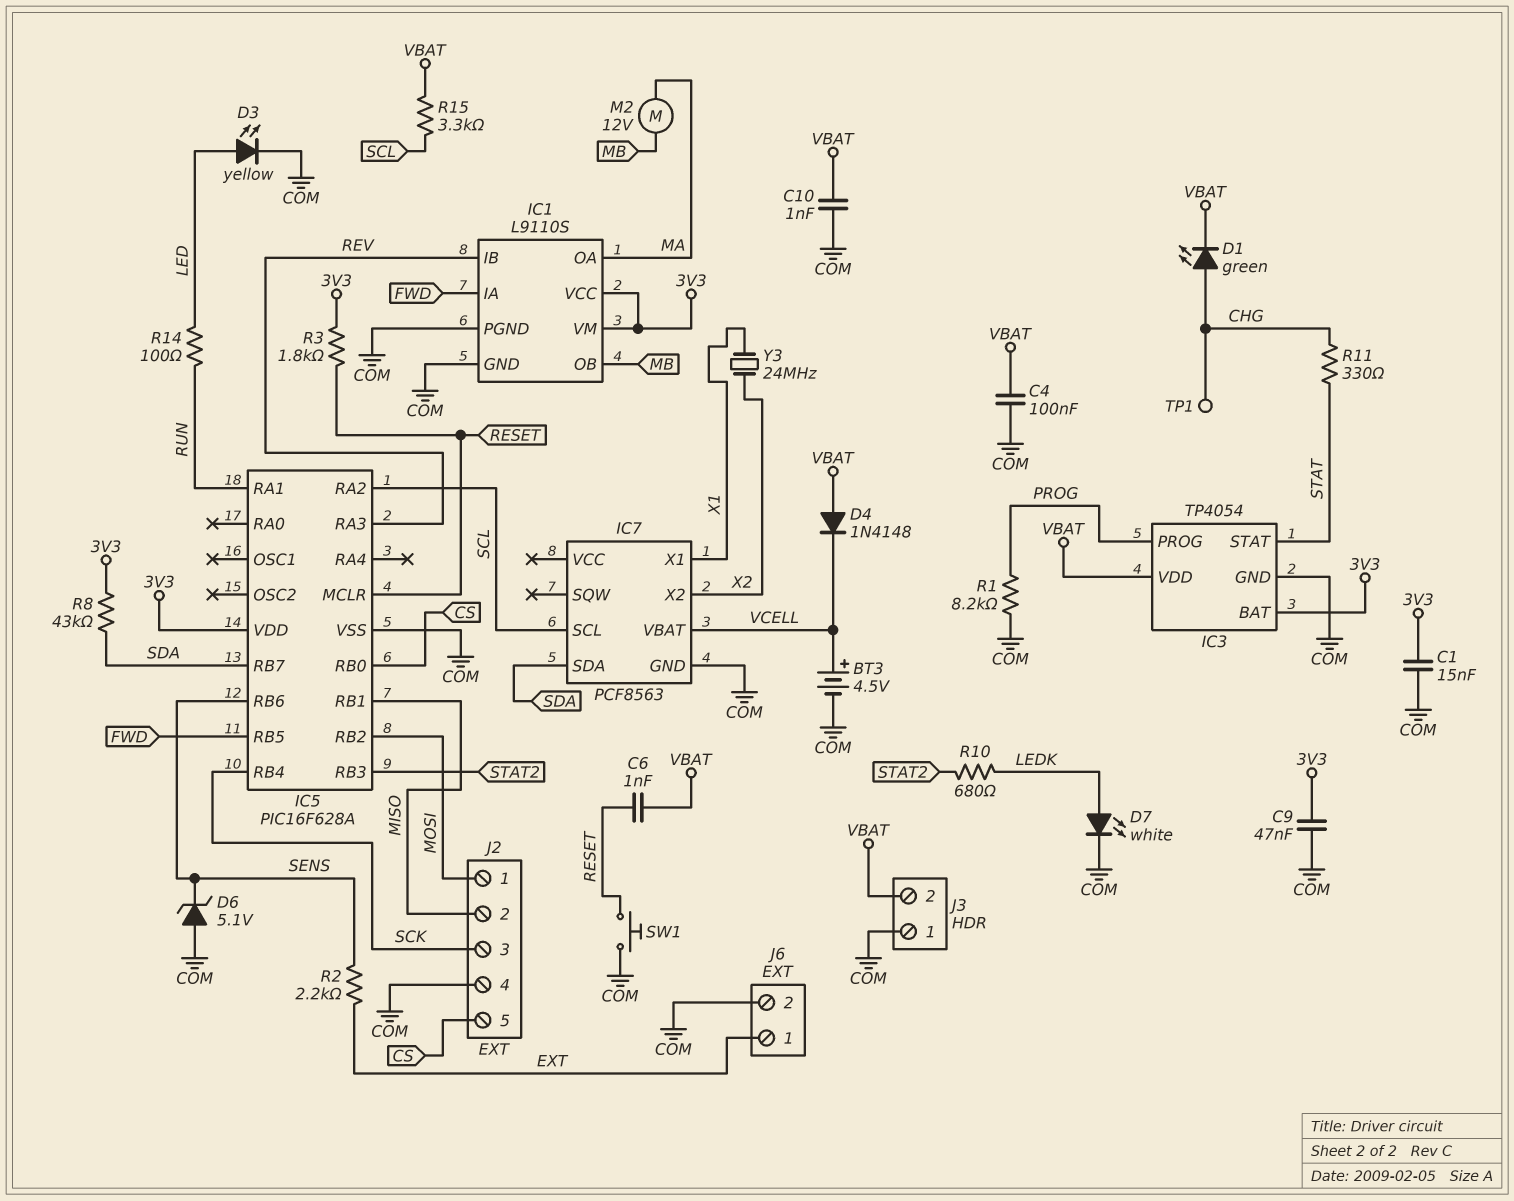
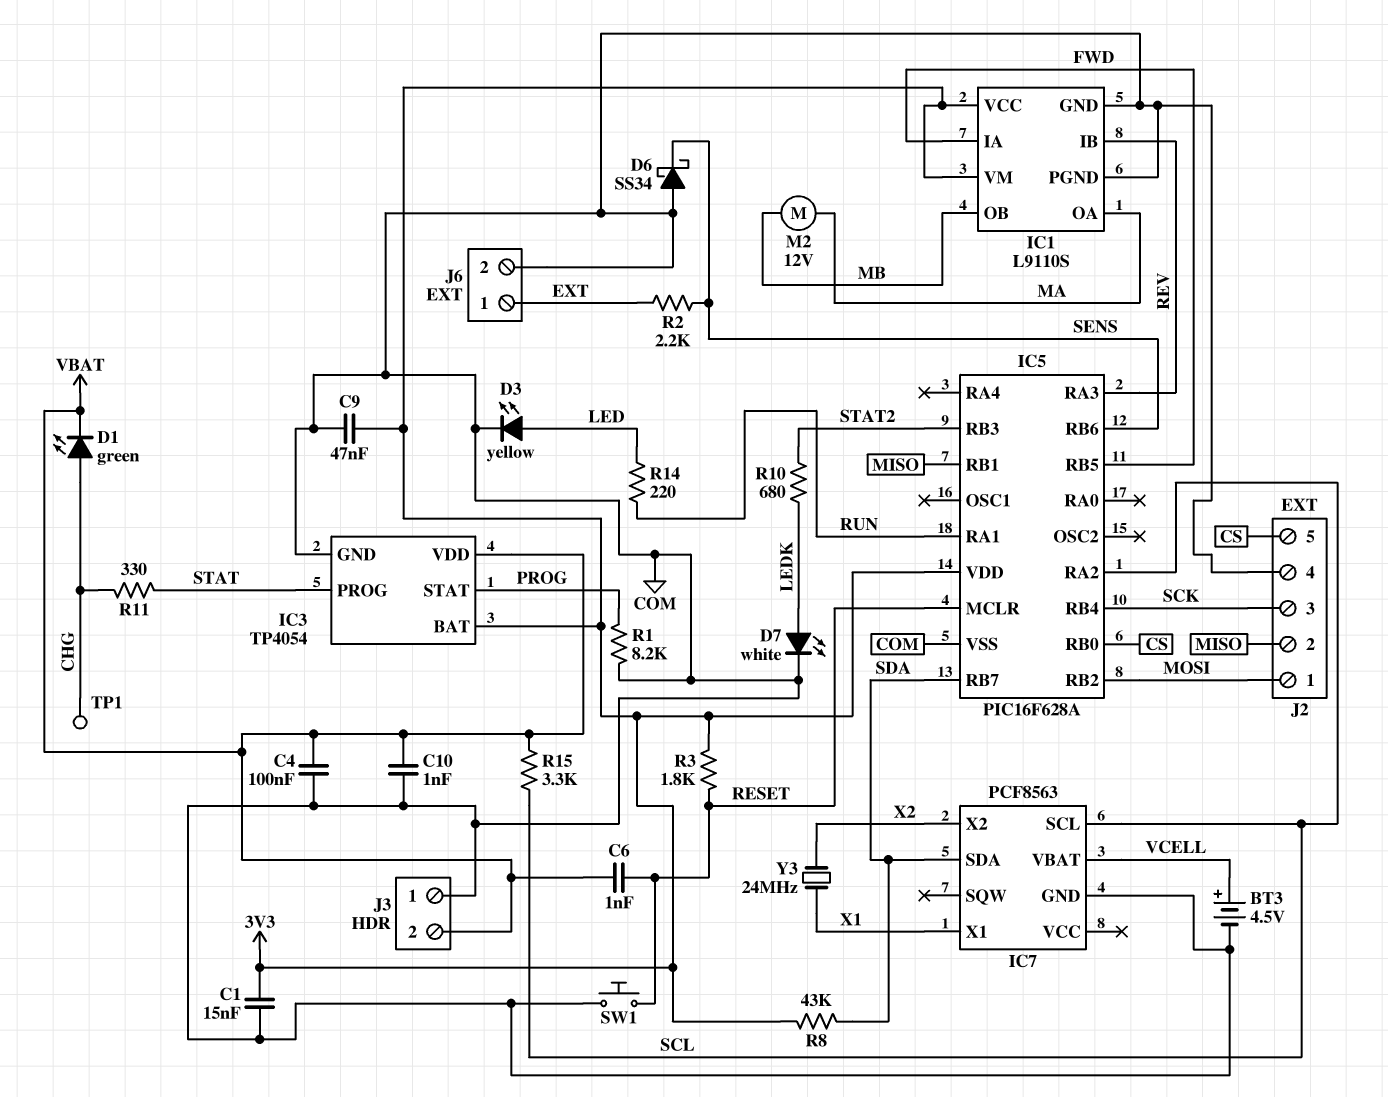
D4: diode 1N4148 (A VBAT, K VCELL) -> none
D6: zener 5.1V (A COM, K SENS) -> schottky SS34 (A COM, K SENS)
IC3 pin PROG: PROG -> STAT
IC3 pin STAT: STAT -> PROG
R14: 100 (LED, RUN) -> 220 (LED, RUN)

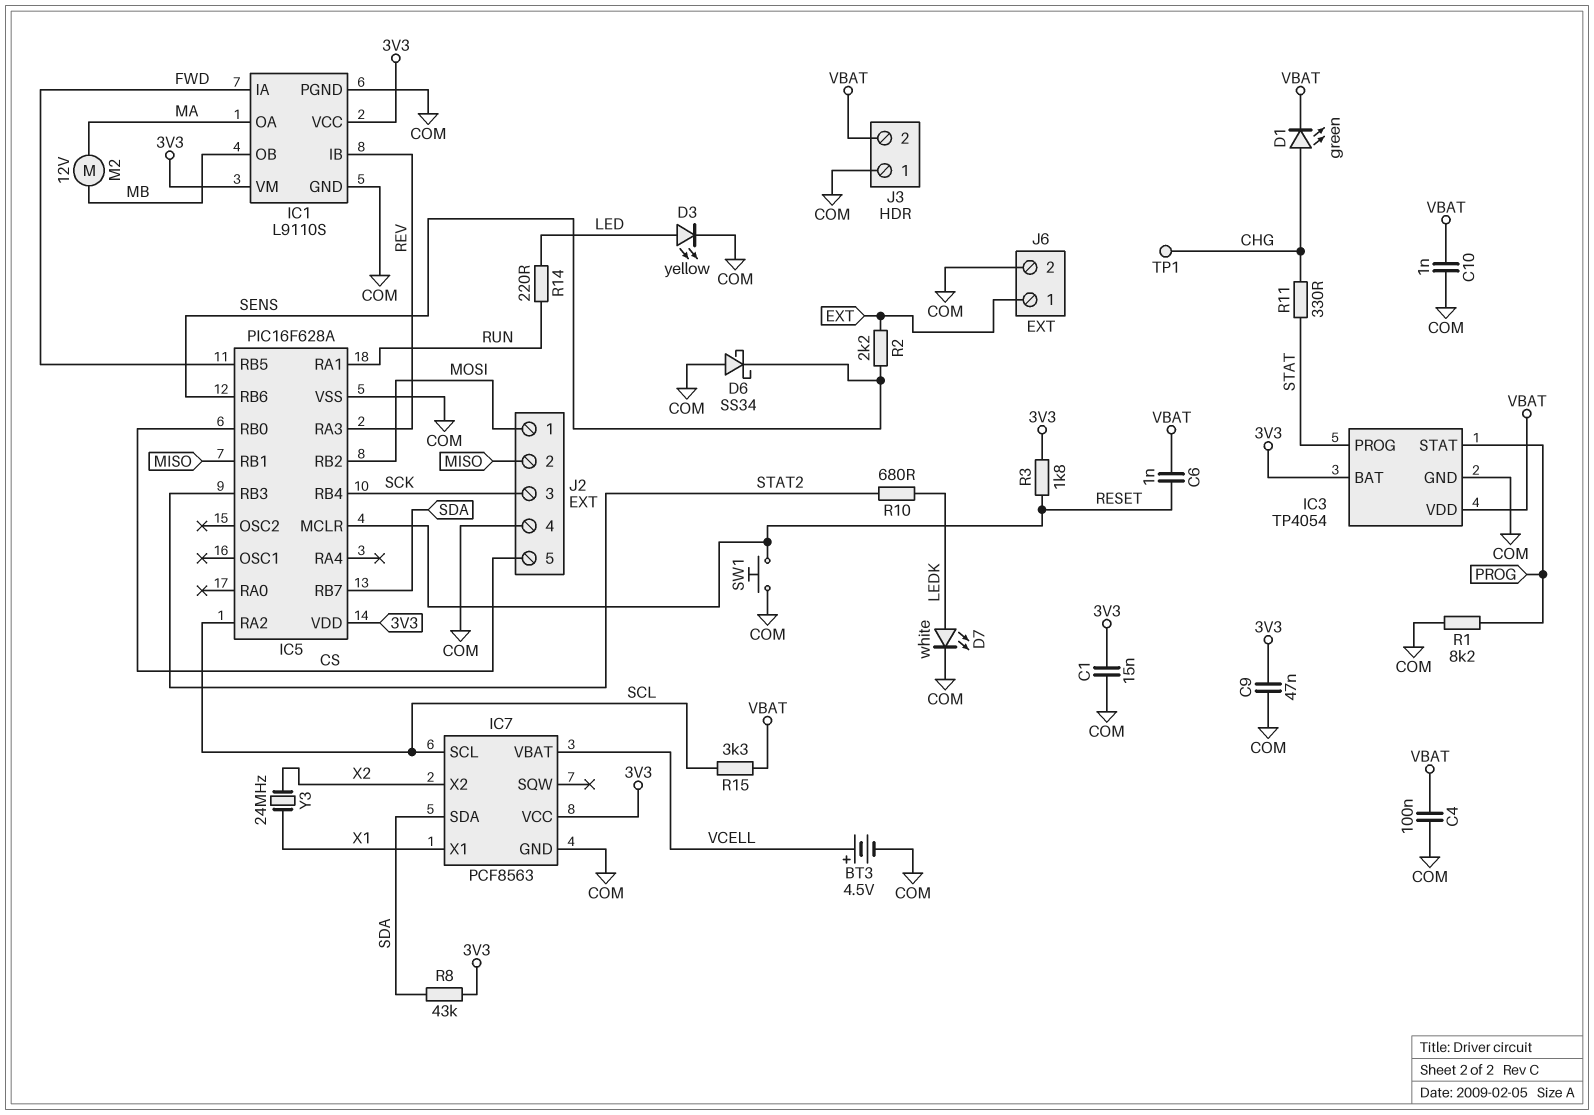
IC7 pin VCC: none -> 3V3

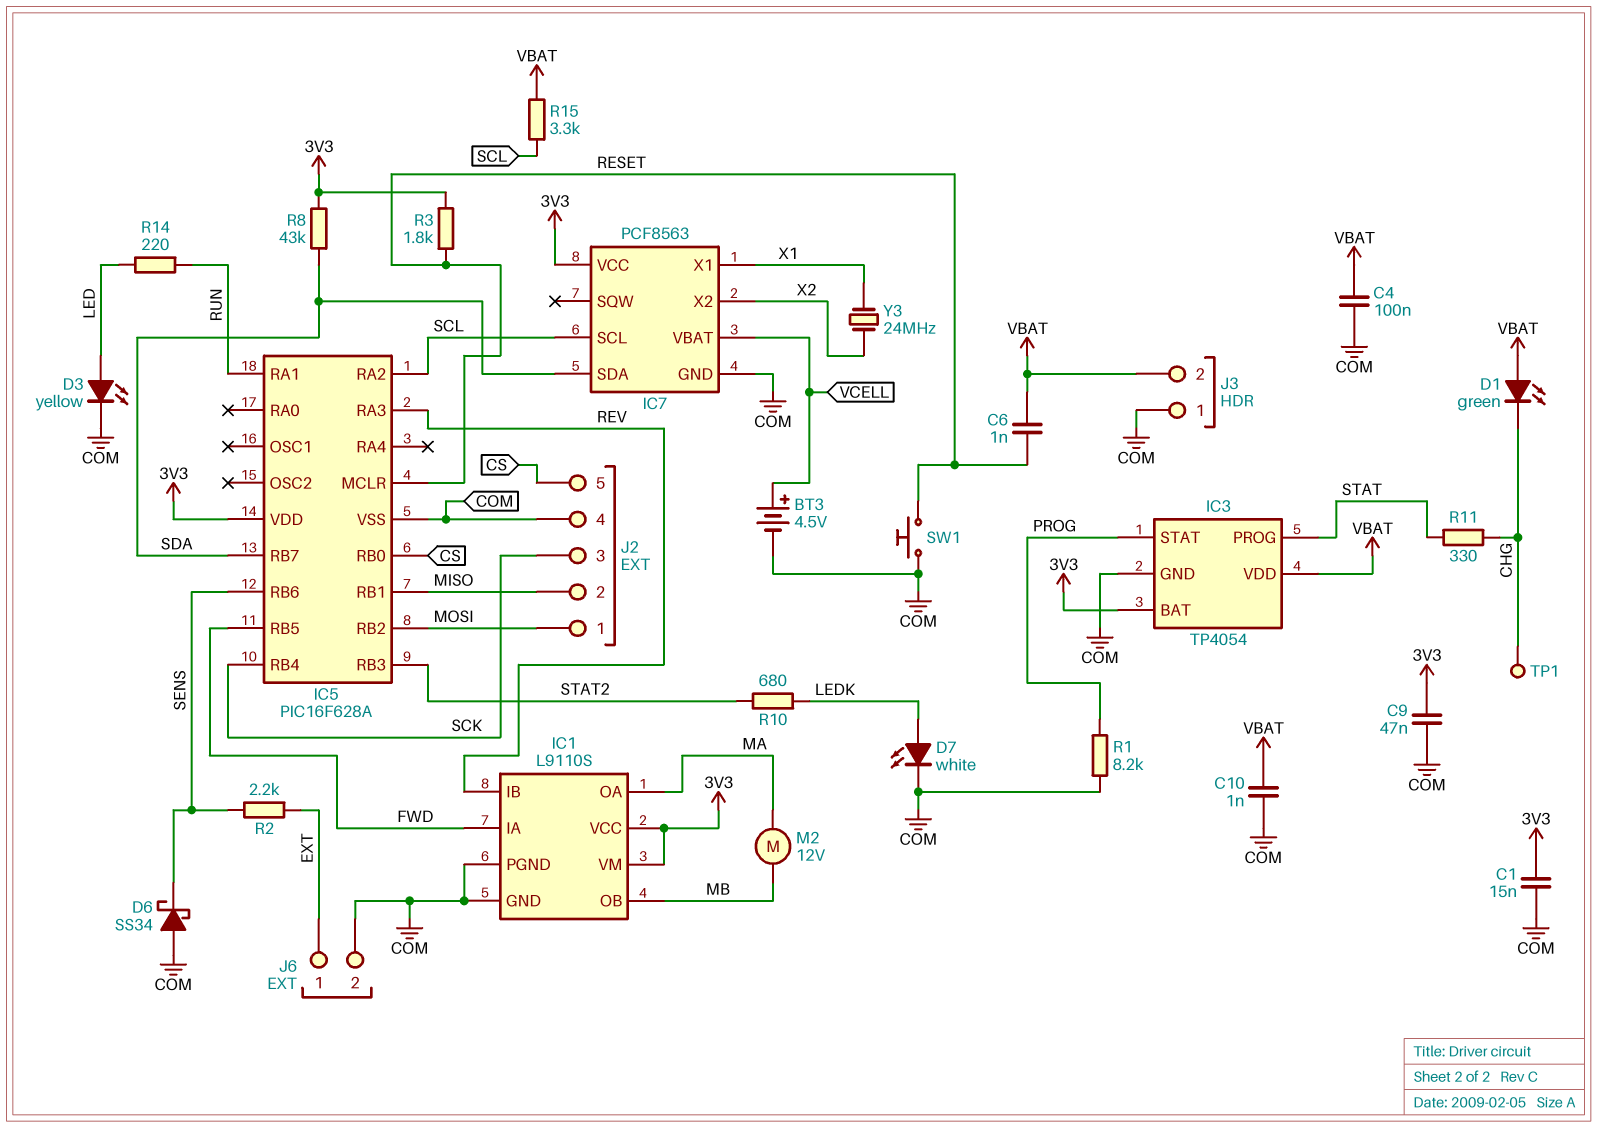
D1: LED green (A CHG, K VBAT) -> LED green (A VBAT, K CHG)

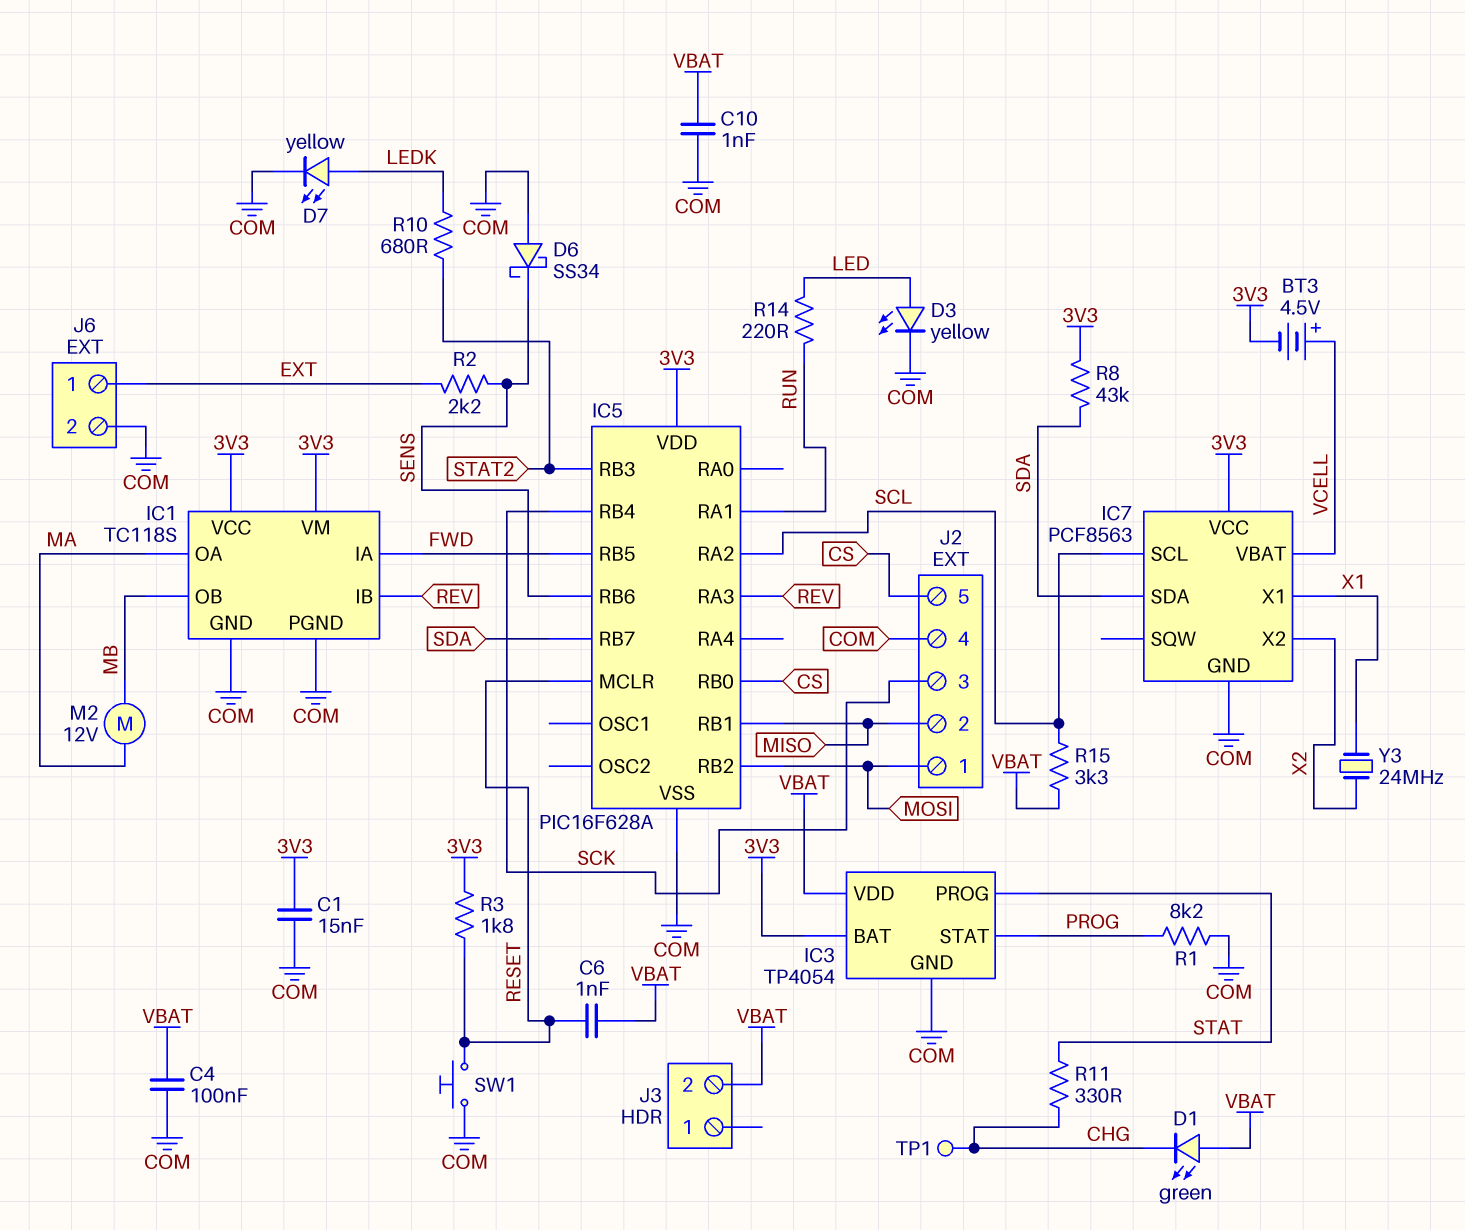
BT3: 4.5V (plus VCELL, minus COM) -> 4.5V (plus VCELL, minus 3V3)
C9: 47nF (3V3, COM) -> none
D7: LED white (A LEDK, K COM) -> LED yellow (A LEDK, K COM)
IC1: L9110S -> TC118S
J3 pin 1: COM -> none

